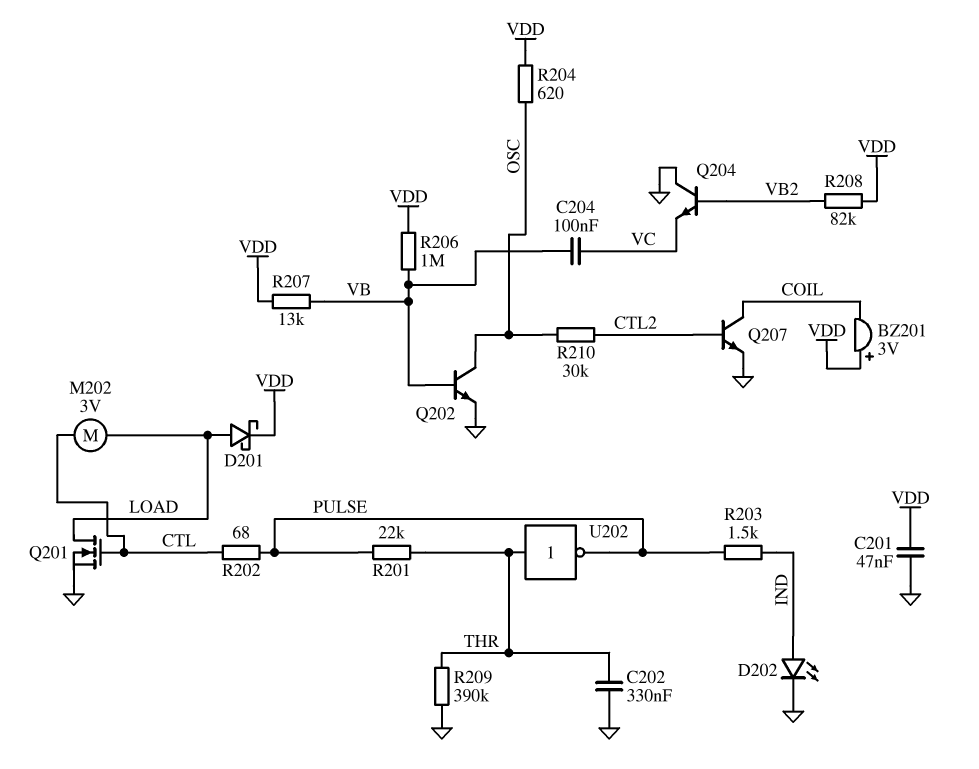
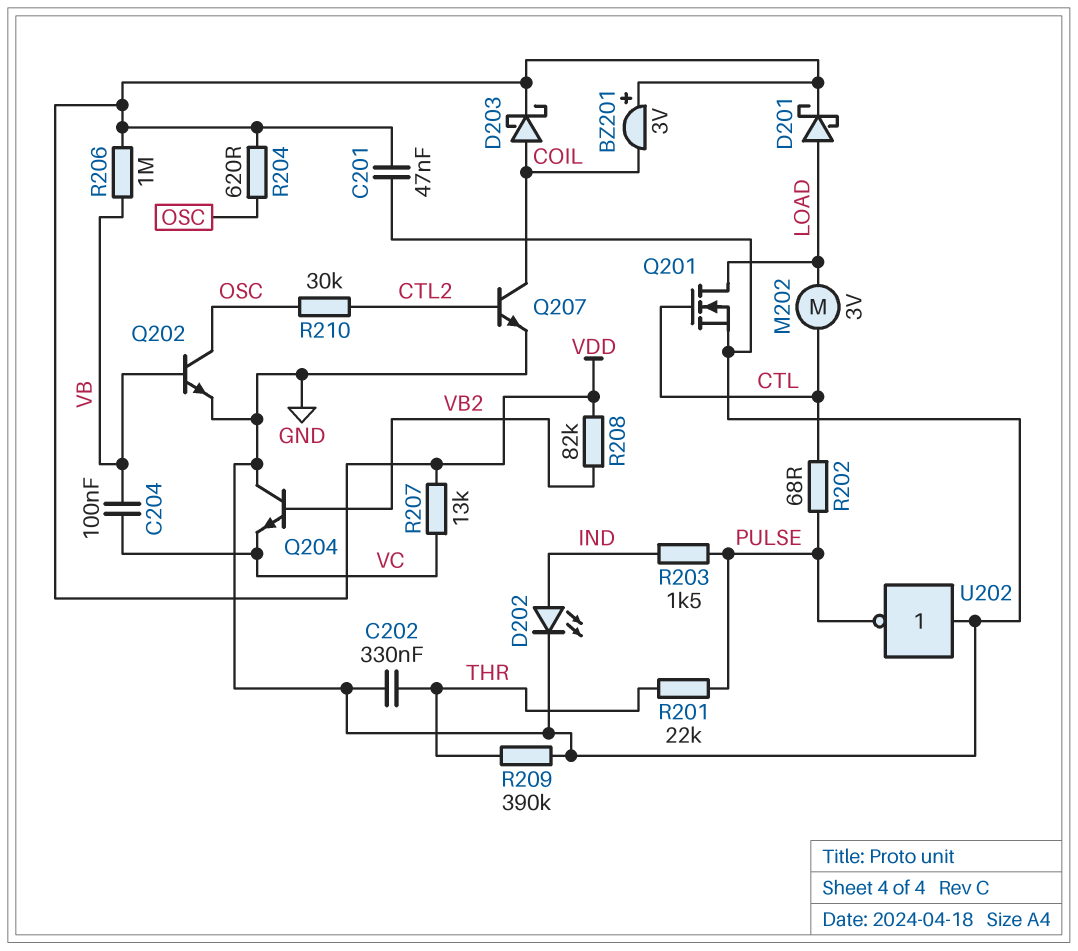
D203: none -> schottky (A COIL, K VDD)
R207: 13k (VB, VDD) -> 13k (VC, VDD)
U202: NOT (in THR, out PULSE) -> NOT (in GND, out PULSE)

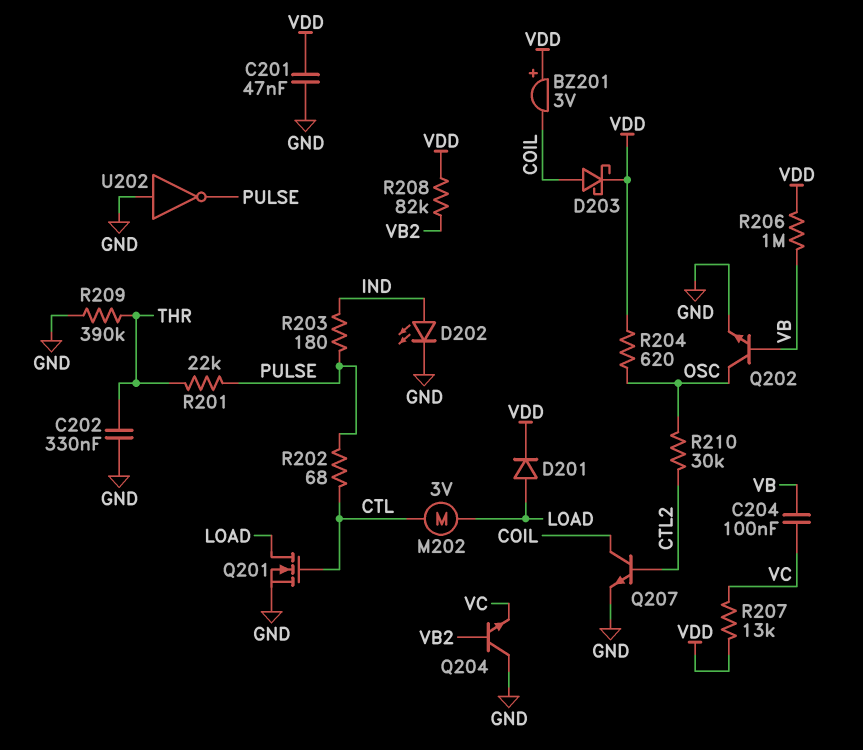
D201: schottky (A LOAD, K VDD) -> diode (A LOAD, K VDD)
R203: 1.5k (IND, PULSE) -> 180 (IND, PULSE)

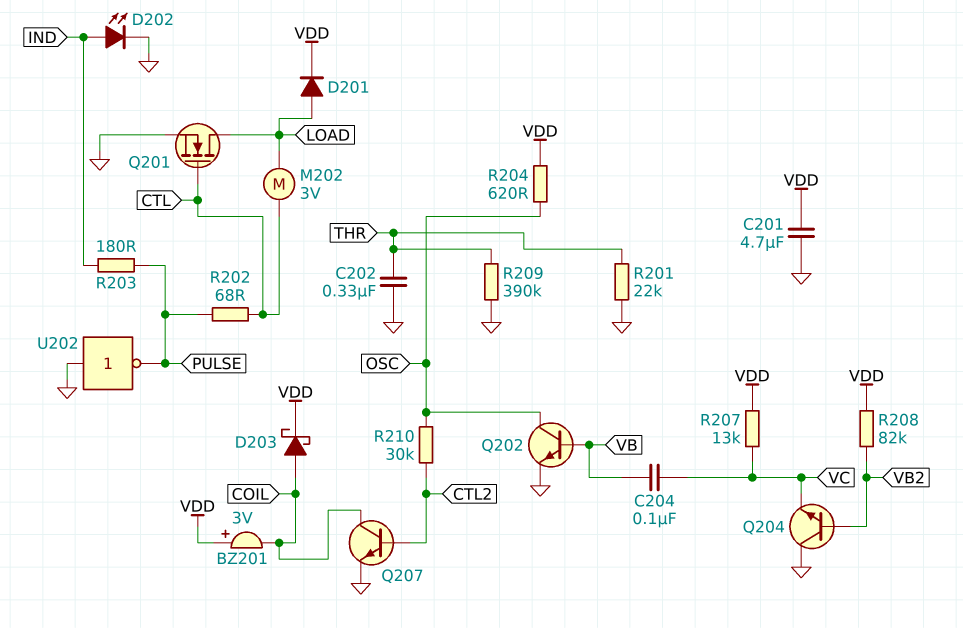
C201: 47nF (GND, VDD) -> 4.7uF (GND, VDD)
R201: 22k (PULSE, THR) -> 22k (GND, THR)
R206: 1M (VB, VDD) -> none

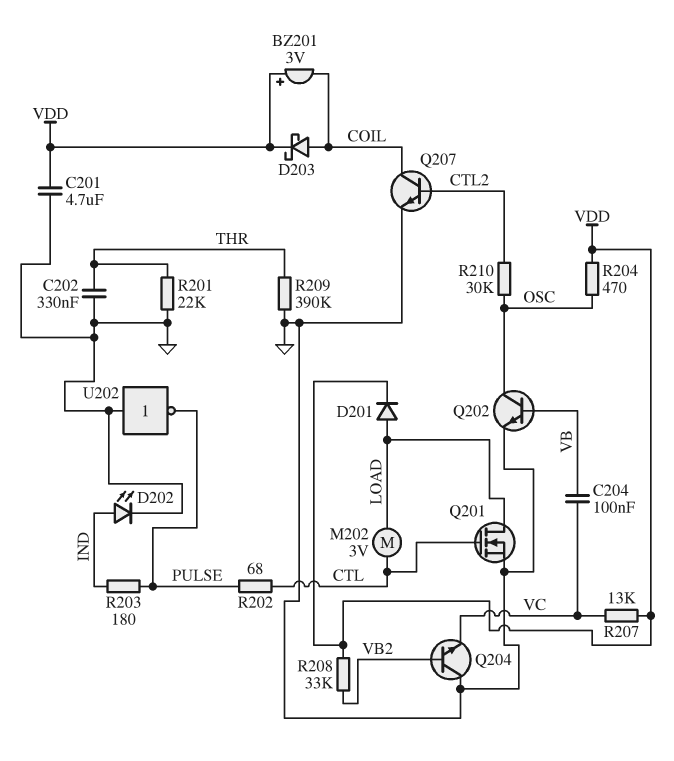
R204: 620 (OSC, VDD) -> 470 (OSC, VDD)
R208: 82k (VB2, VDD) -> 33k (VB2, VDD)

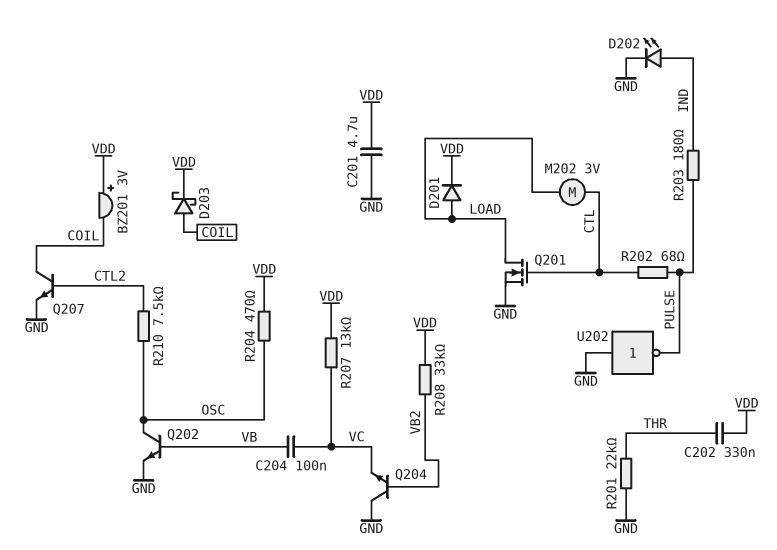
C202: 330nF (GND, THR) -> 330nF (THR, VDD)
R209: 390k (GND, THR) -> none
R210: 30k (CTL2, OSC) -> 7.5k (CTL2, OSC)

